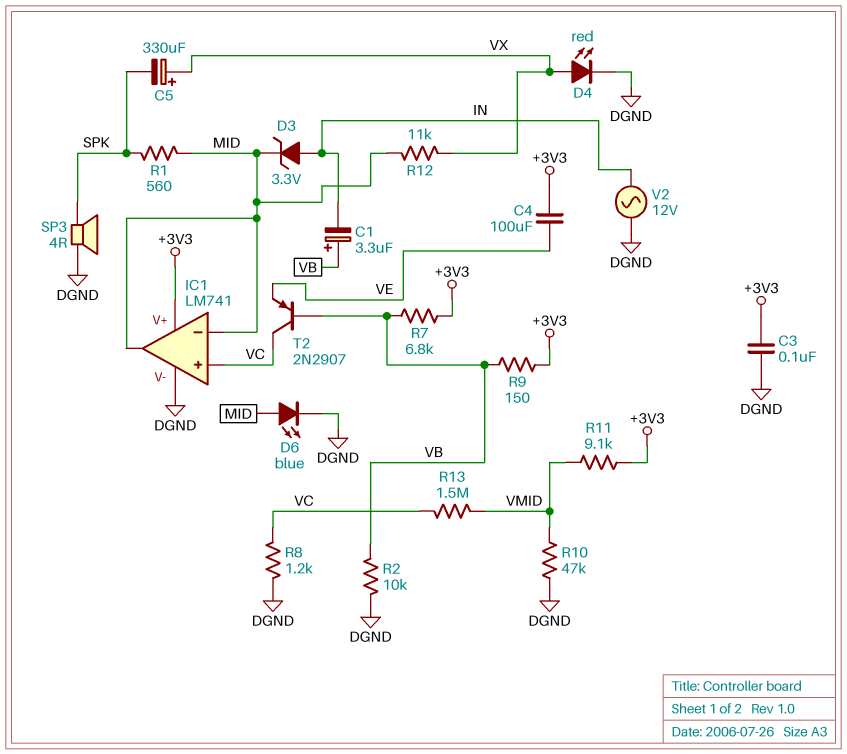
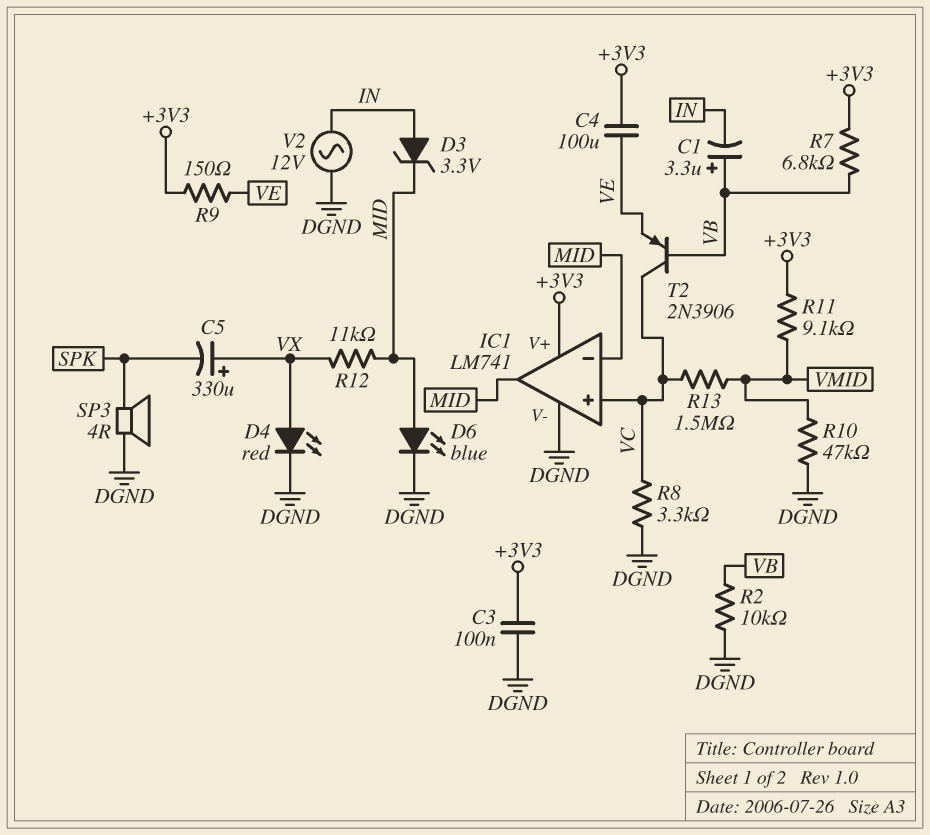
R1: 560 (MID, SPK) -> none
R8: 1.2k (DGND, VC) -> 3.3k (DGND, VC)
R9: 150 (+3V3, VB) -> 150 (+3V3, VE)
T2: PNP 2N2907 (B VB, C VC, E VE) -> PNP 2N3906 (B VB, C VC, E VE)

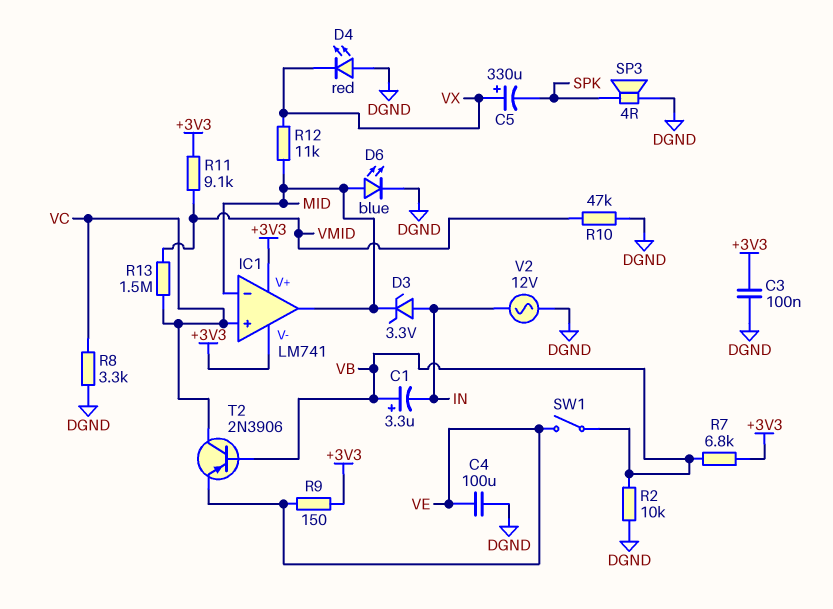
C4: 100uF (+3V3, VE) -> 100uF (DGND, VE)
D4: LED red (A VX, K DGND) -> LED red (A DGND, K VX)
IC1 pin V-: DGND -> +3V3
SW1: none -> switch (VB, VE)

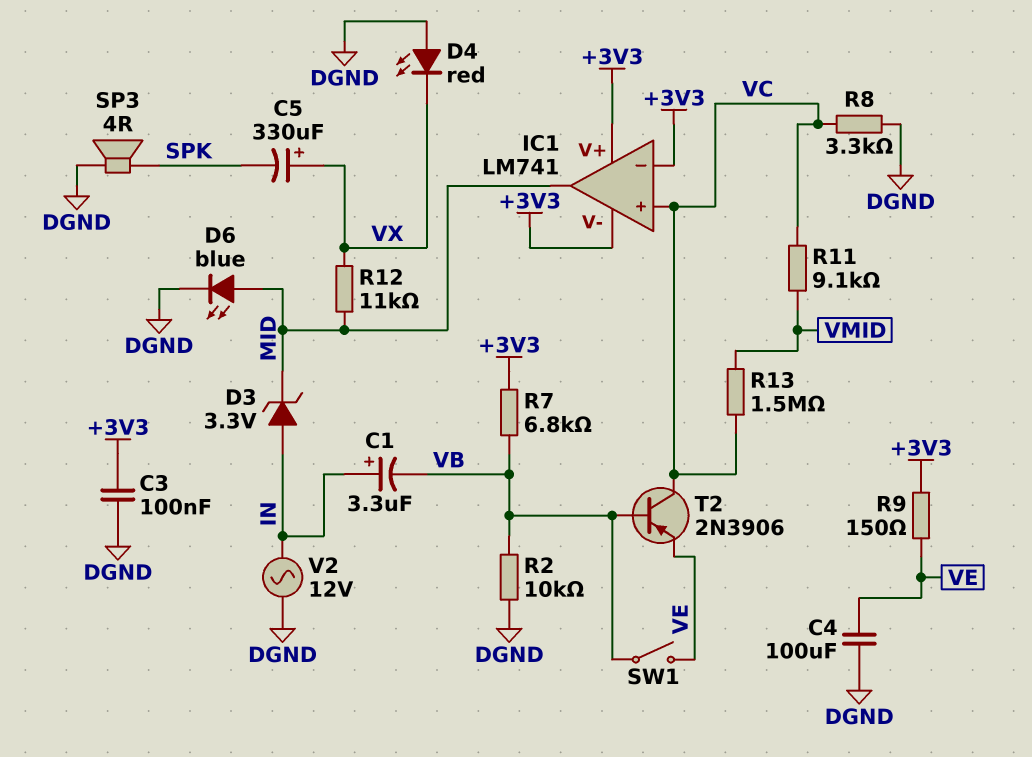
C1: 3.3uF (plus VB, minus IN) -> 3.3uF (plus IN, minus VB)
IC1 pin in-: MID -> +3V3
R10: 47k (DGND, VMID) -> none
R11: 9.1k (+3V3, VMID) -> 9.1k (VC, VMID)

